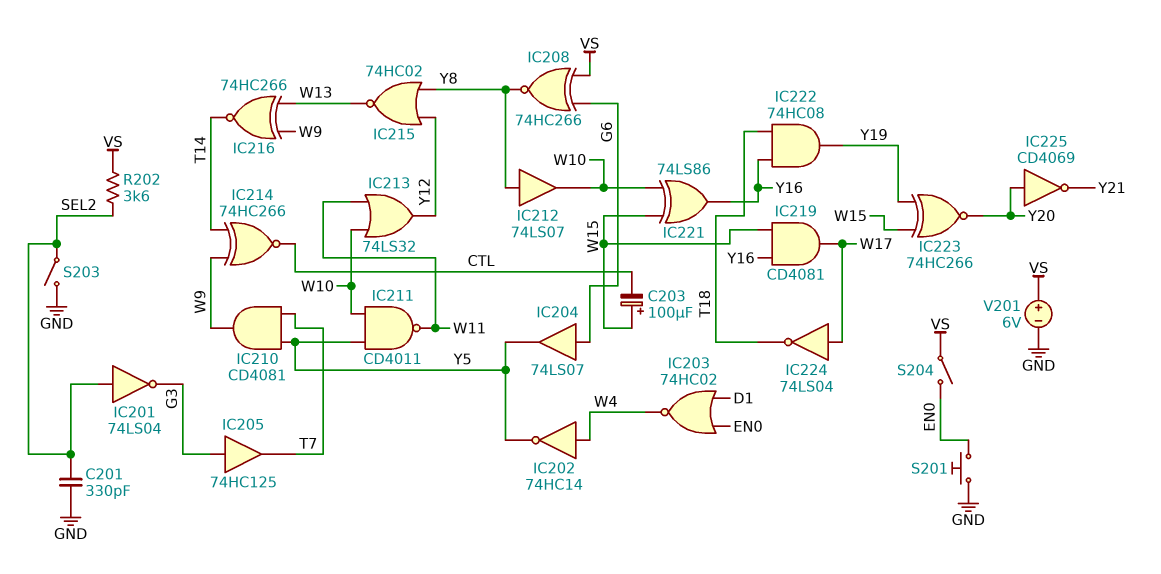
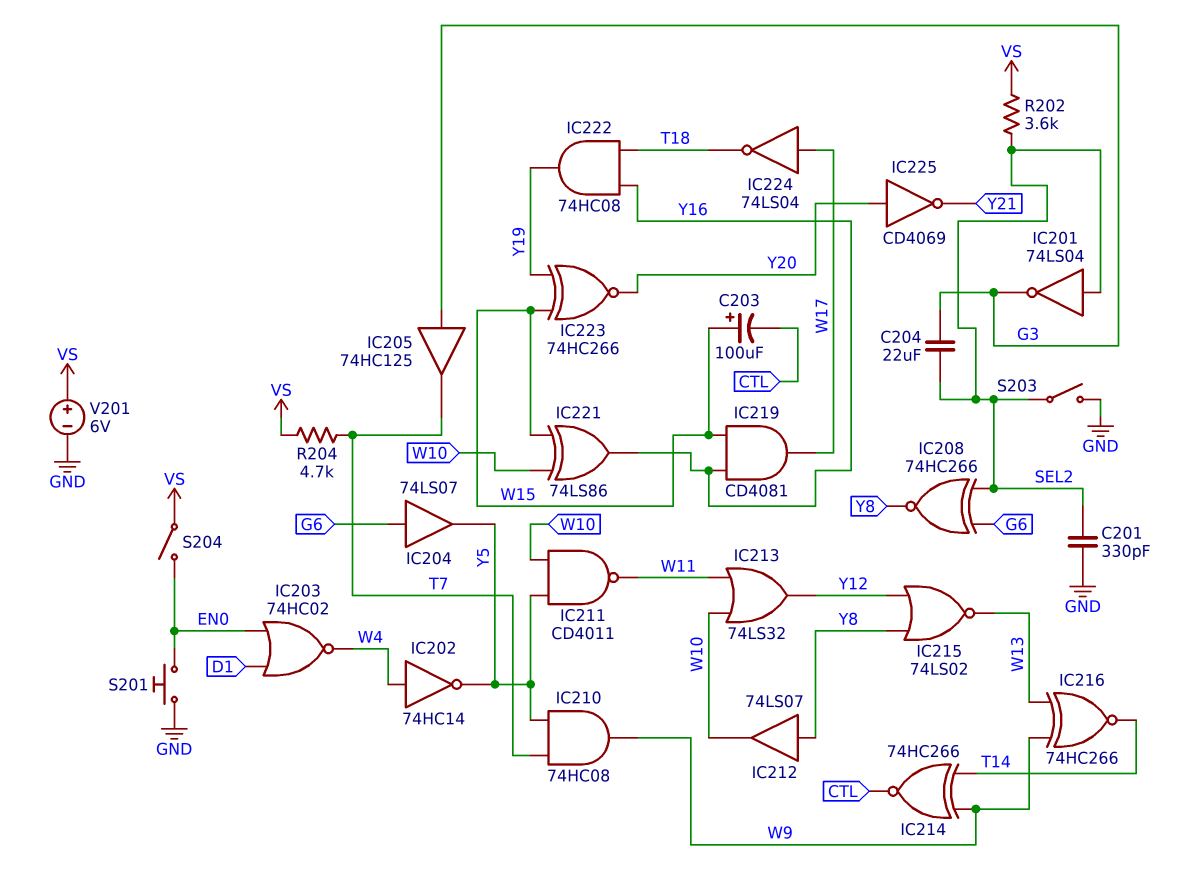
C204: none -> 22uF (G3, SEL2)
IC208: XNOR 74HC266 (in G6, in VS, out Y8) -> XNOR 74HC266 (in G6, in SEL2, out Y8)
IC210: AND CD4081 (in T7, in Y5, out W9) -> AND 74HC08 (in T7, in Y5, out W9)
IC215: NOR 74HC02 (in Y8, in Y12, out W13) -> NOR 74LS02 (in Y8, in Y12, out W13)
R204: none -> 4.7k (T7, VS)

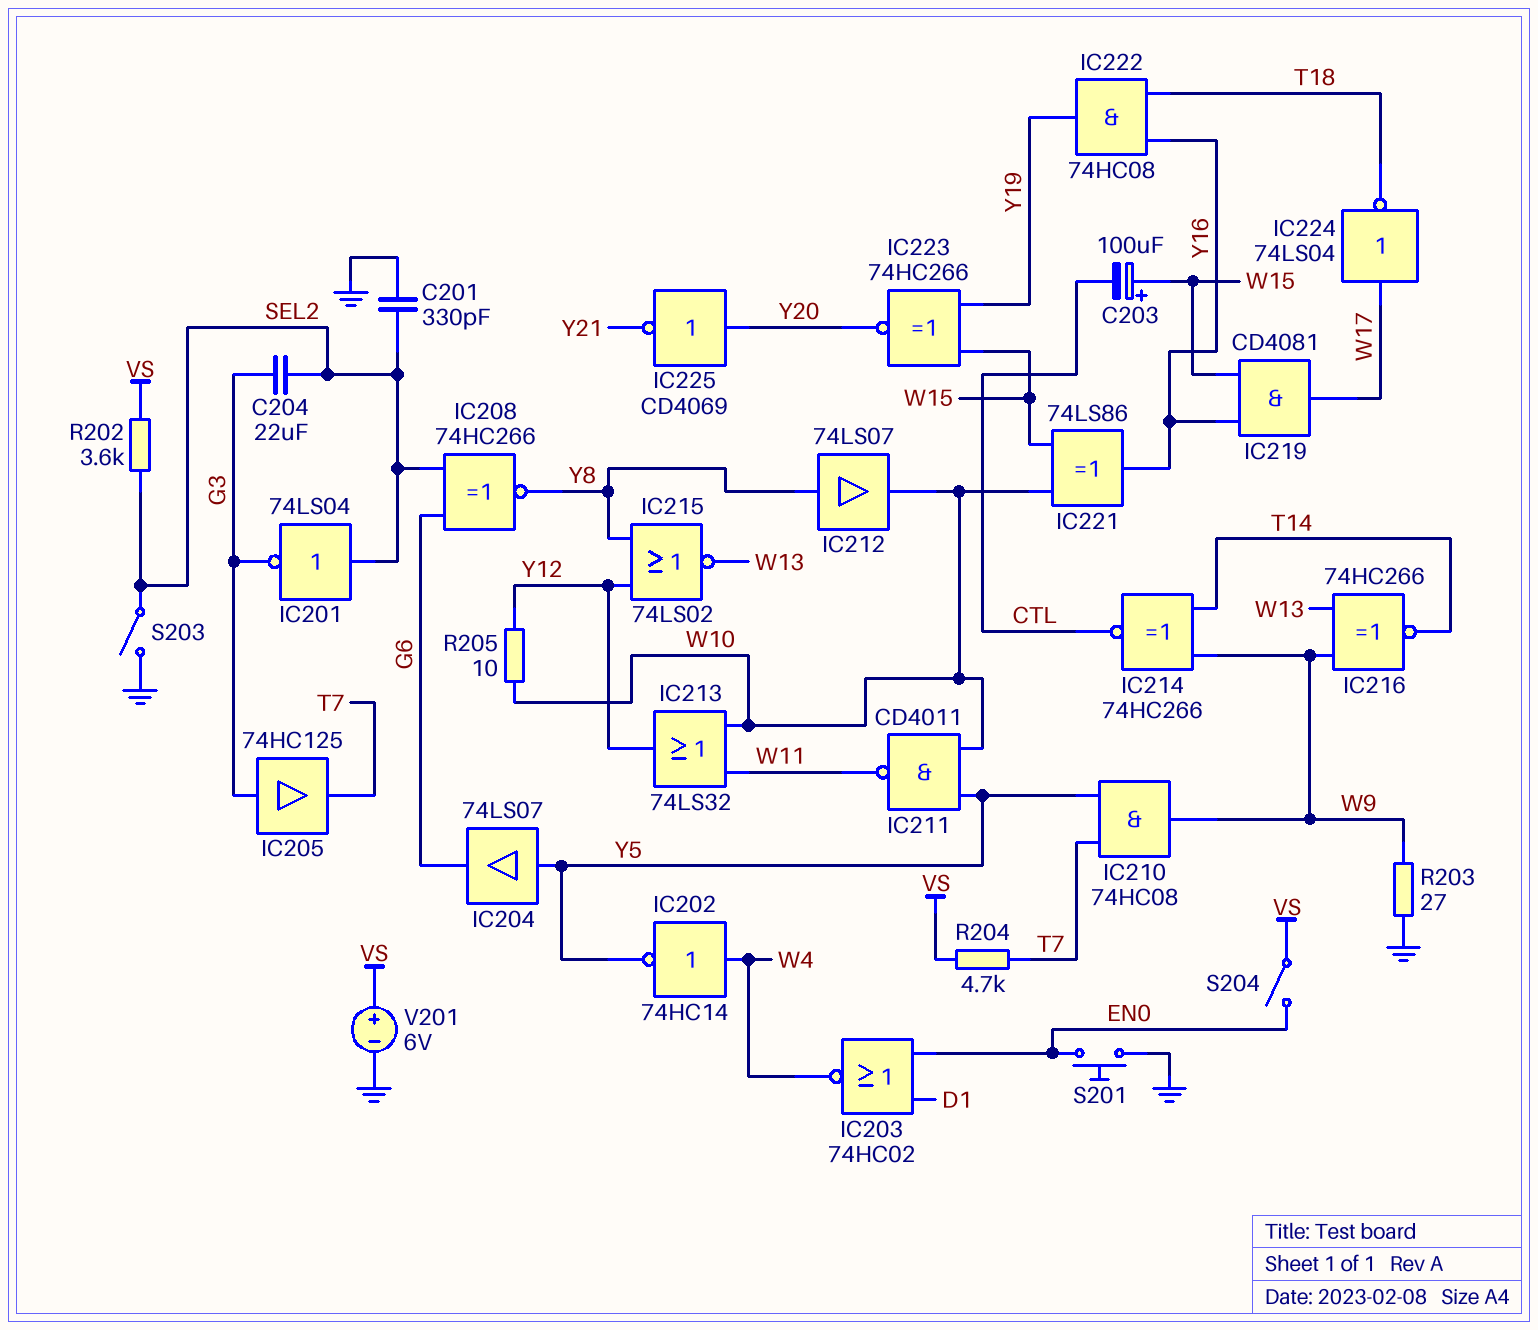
IC204: buffer 74LS07 (in G6, out Y5) -> buffer 74LS07 (in Y5, out G6)
R203: none -> 27 (GND, W9)
R205: none -> 10 (W10, Y12)

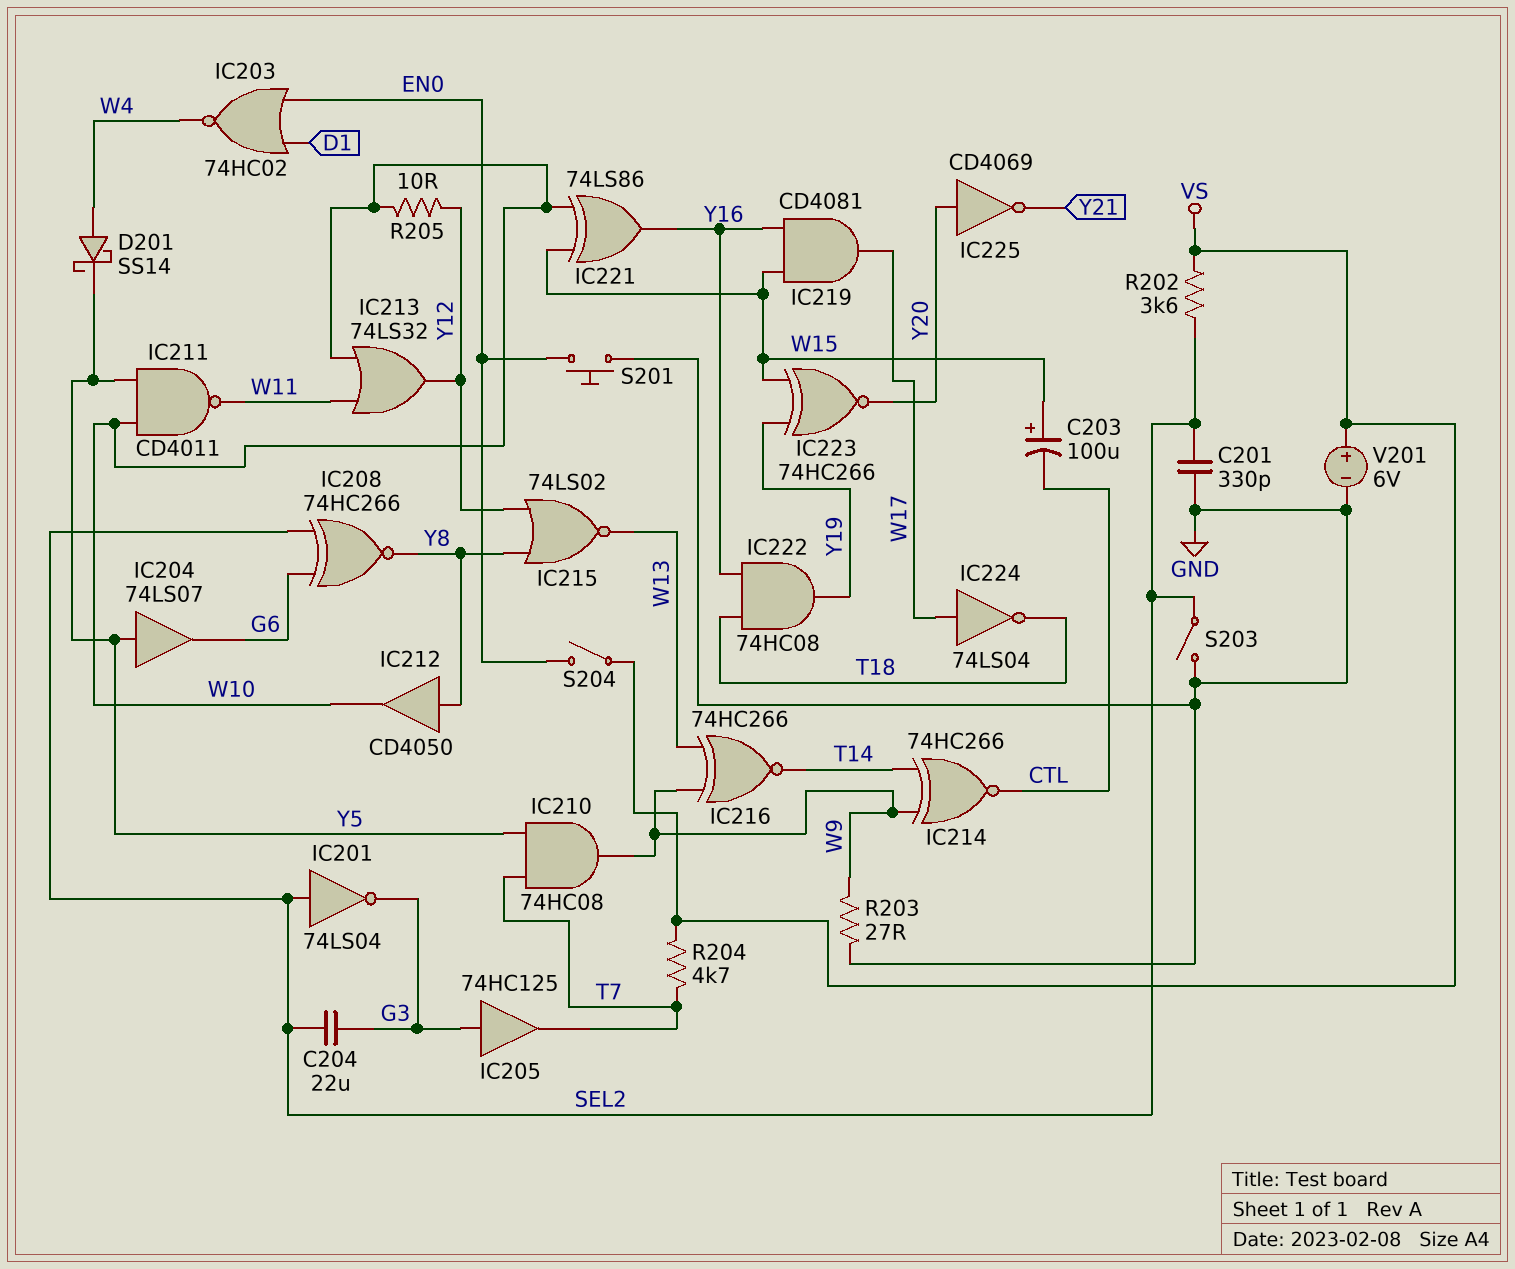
D201: none -> schottky SS14 (A W4, K Y5)
IC202: NOT 74HC14 (in W4, out Y5) -> none
IC212: buffer 74LS07 (in Y8, out W10) -> buffer CD4050 (in Y8, out W10)

